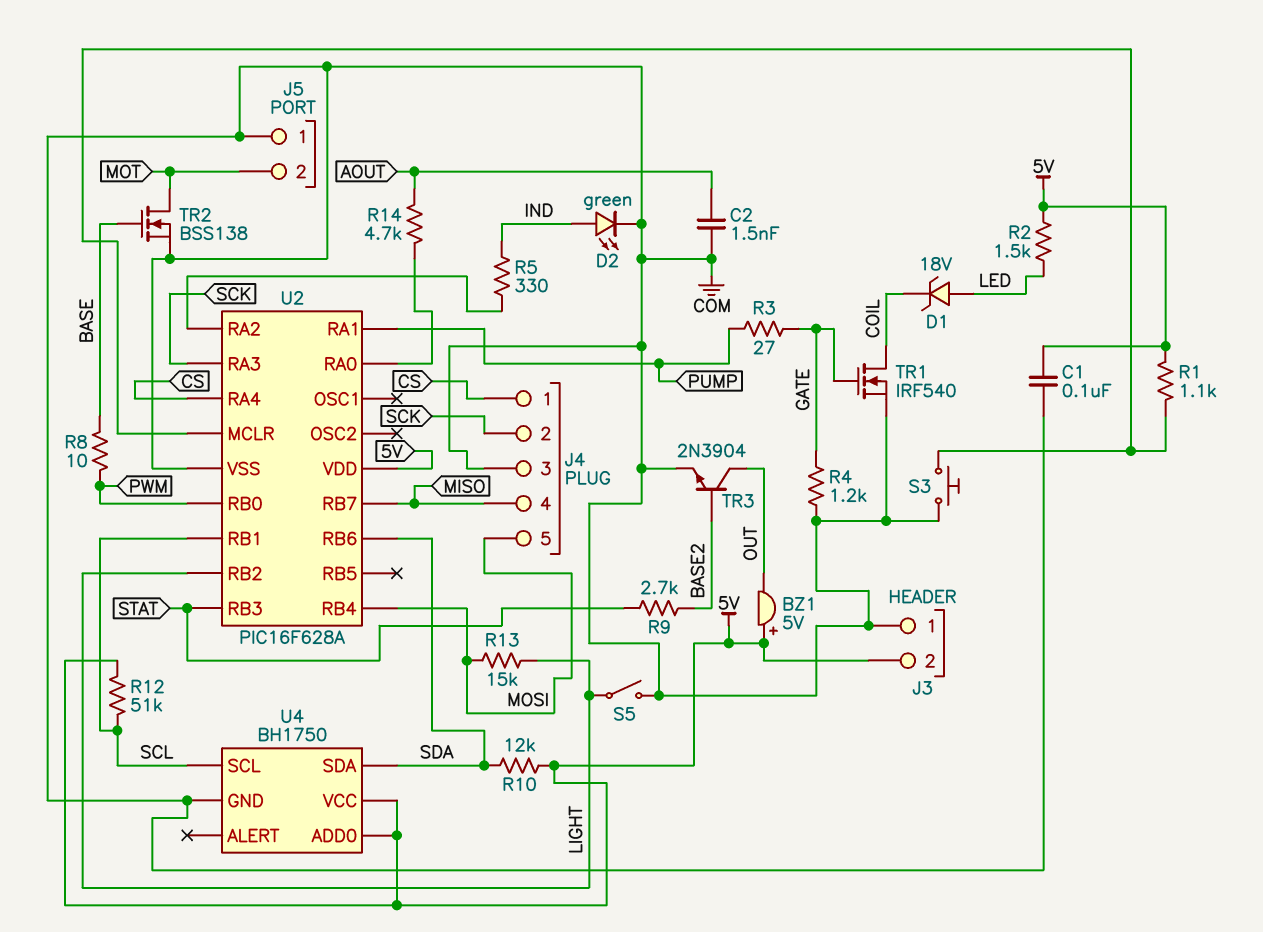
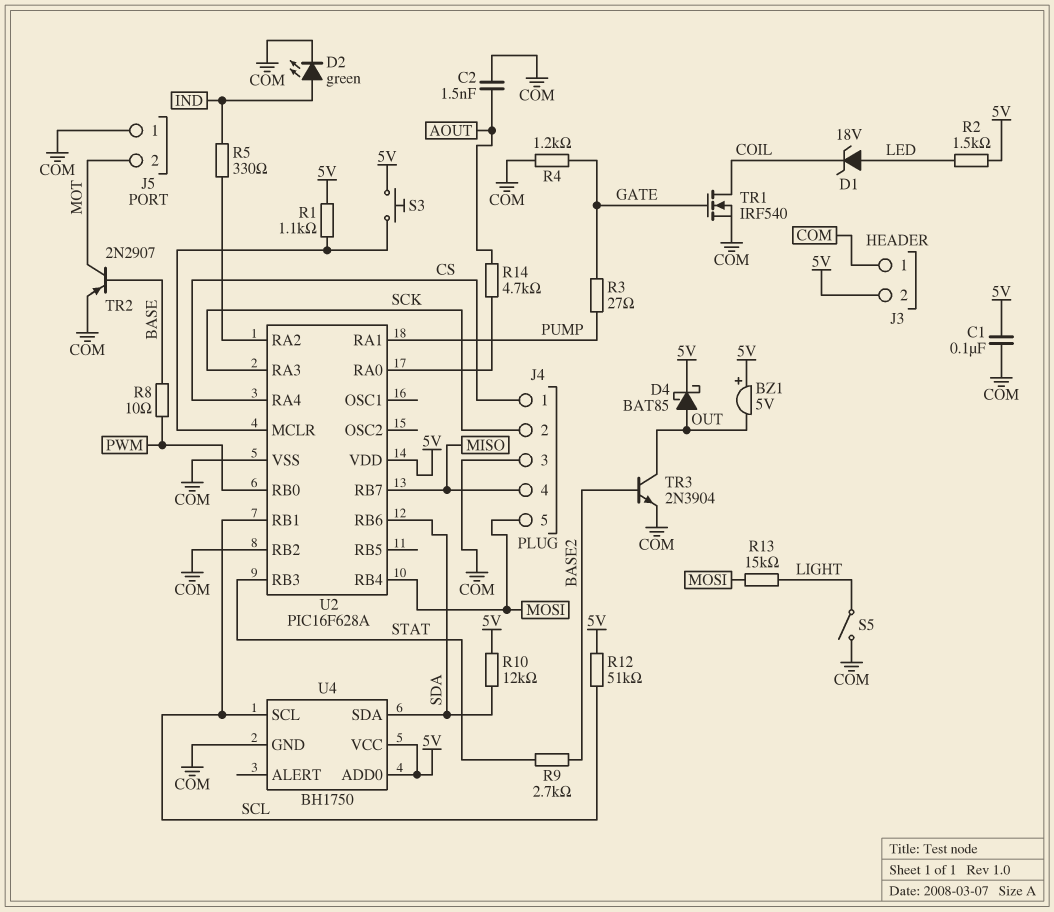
D4: none -> schottky BAT85 (A OUT, K 5V)
S3: button (COM, U2/MCLR) -> button (5V, U2/MCLR)
TR2: NMOS BSS138 (G BASE, D MOT, S COM) -> PNP 2N2907 (B BASE, C MOT, E COM)
U2 pin RB2: LIGHT -> COM

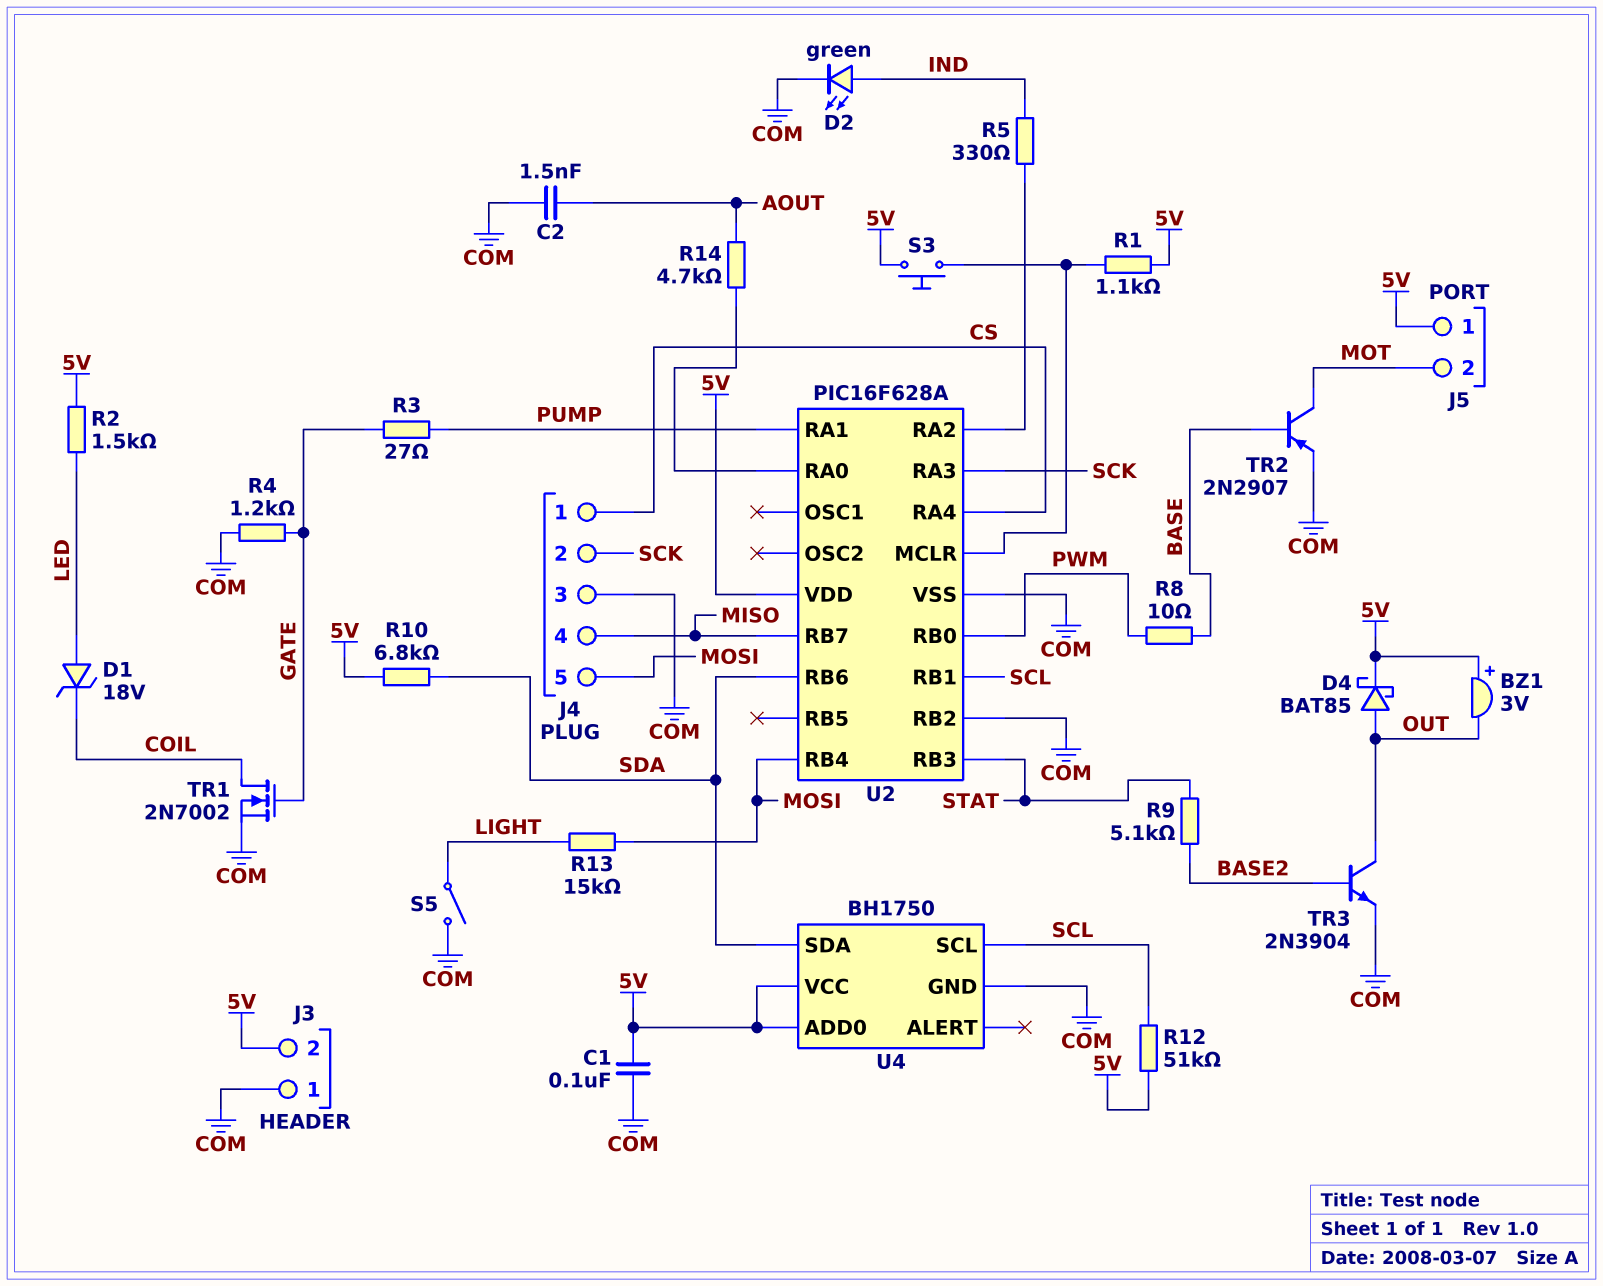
BZ1: buzzer 5V (plus 5V, minus OUT) -> buzzer 3V (plus 5V, minus OUT)
J5 pin 1: COM -> 5V
R9: 2.7k (BASE2, STAT) -> 5.1k (BASE2, STAT)
R10: 12k (5V, SDA) -> 6.8k (5V, SDA)
TR1: NMOS IRF540 (G GATE, D COIL, S COM) -> NMOS 2N7002 (G GATE, D COIL, S COM)

